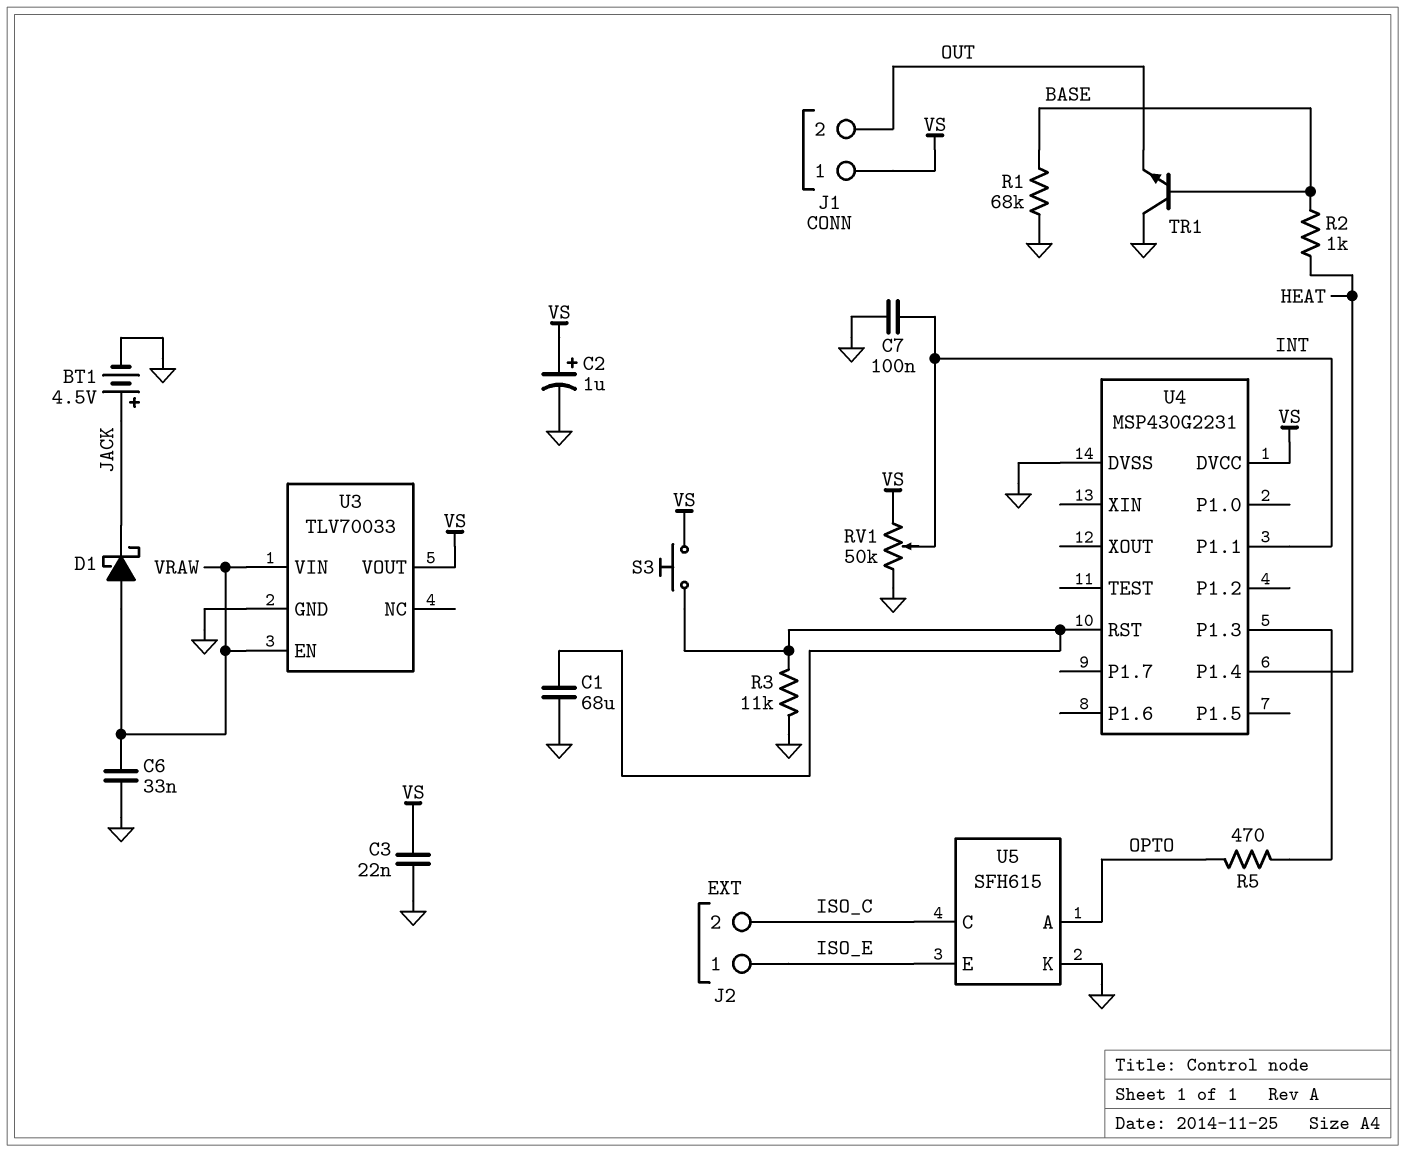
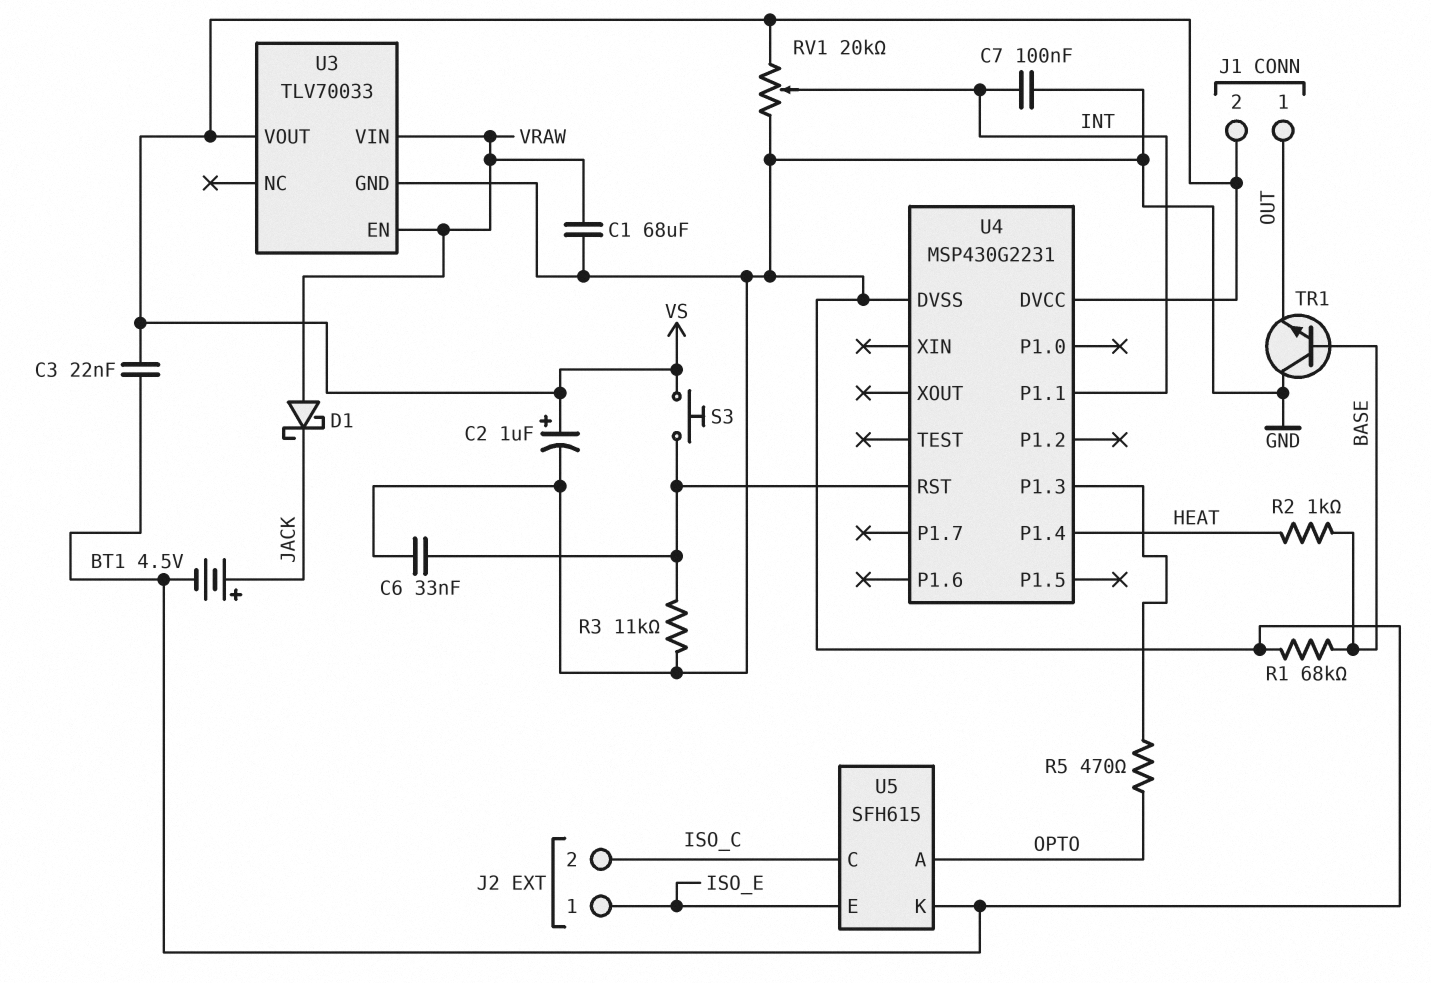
C1: 68uF (GND, U4/RST) -> 68uF (GND, VRAW)
C6: 33nF (GND, VRAW) -> 33nF (GND, U4/RST)
J1 pin 1: VS -> OUT
J1 pin 2: OUT -> VS
RV1: 50k (GND, VS, wiper INT) -> 20k (GND, VS, wiper INT)

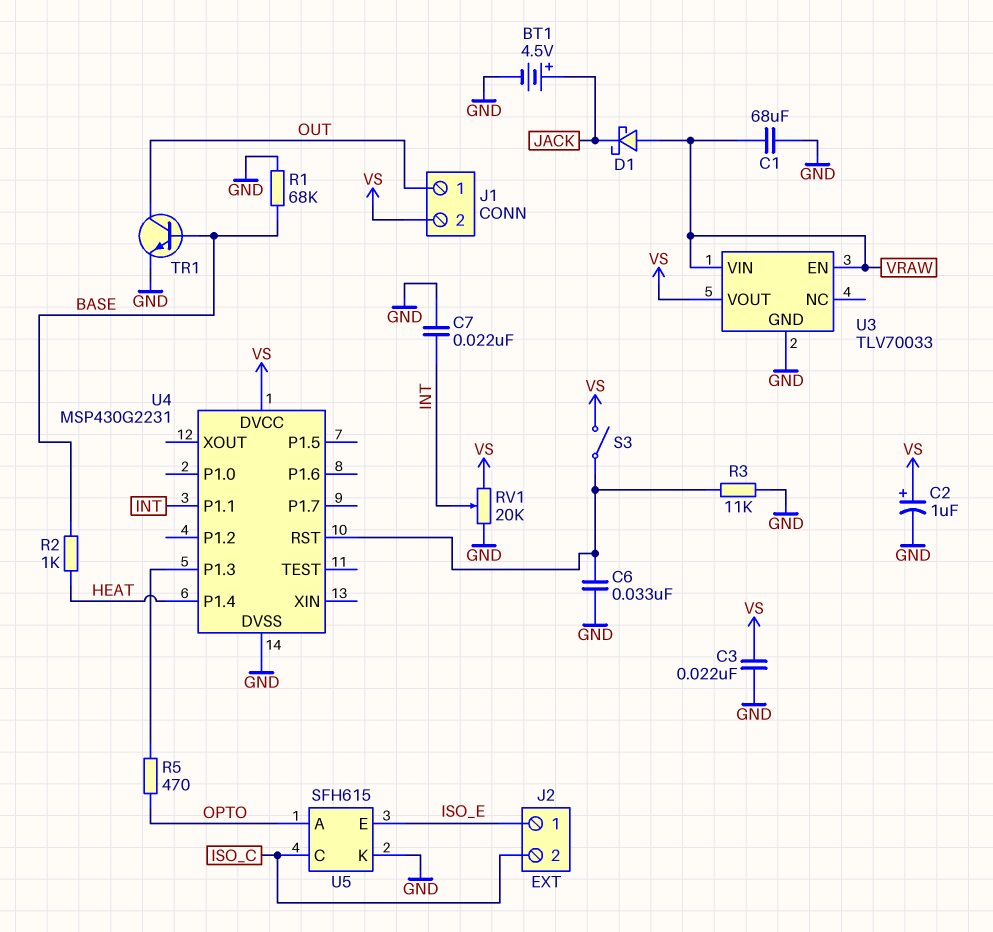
C7: 100nF (GND, INT) -> 22nF (GND, INT)
S3: button (U4/RST, VS) -> switch (U4/RST, VS)
TR1: NPN (B BASE, C GND, E OUT) -> NPN (B BASE, C OUT, E GND)

